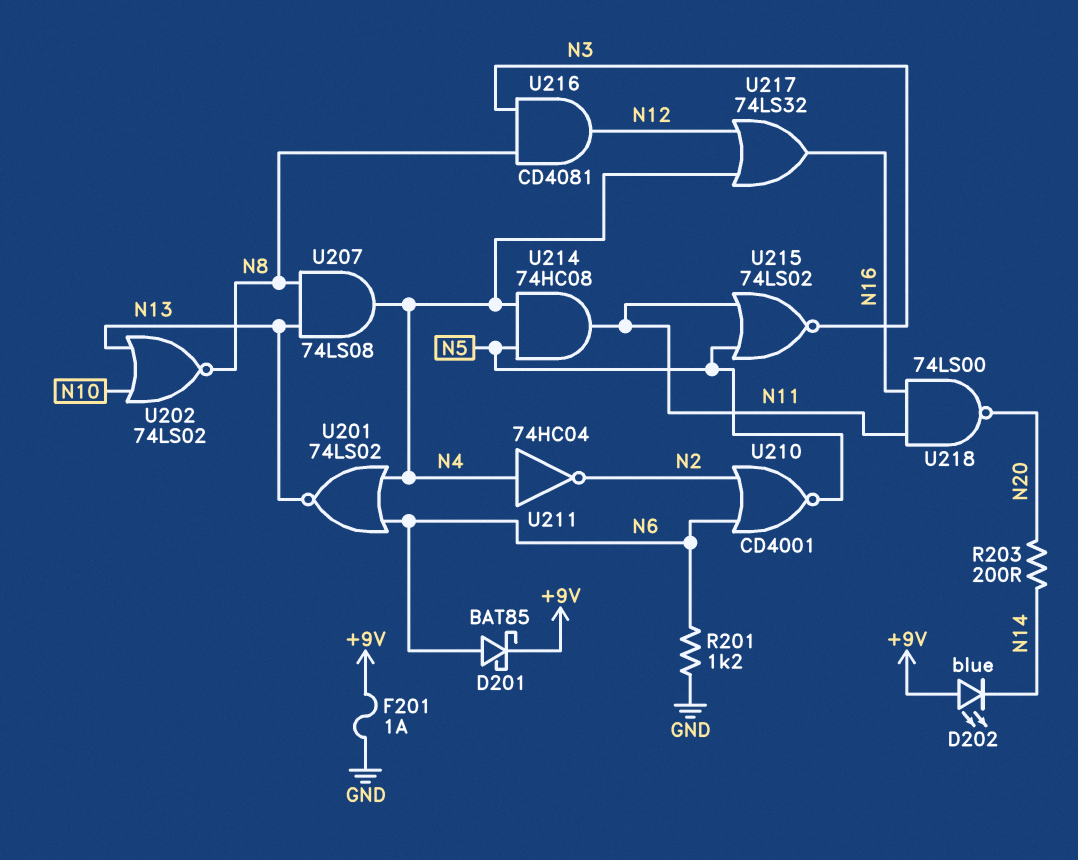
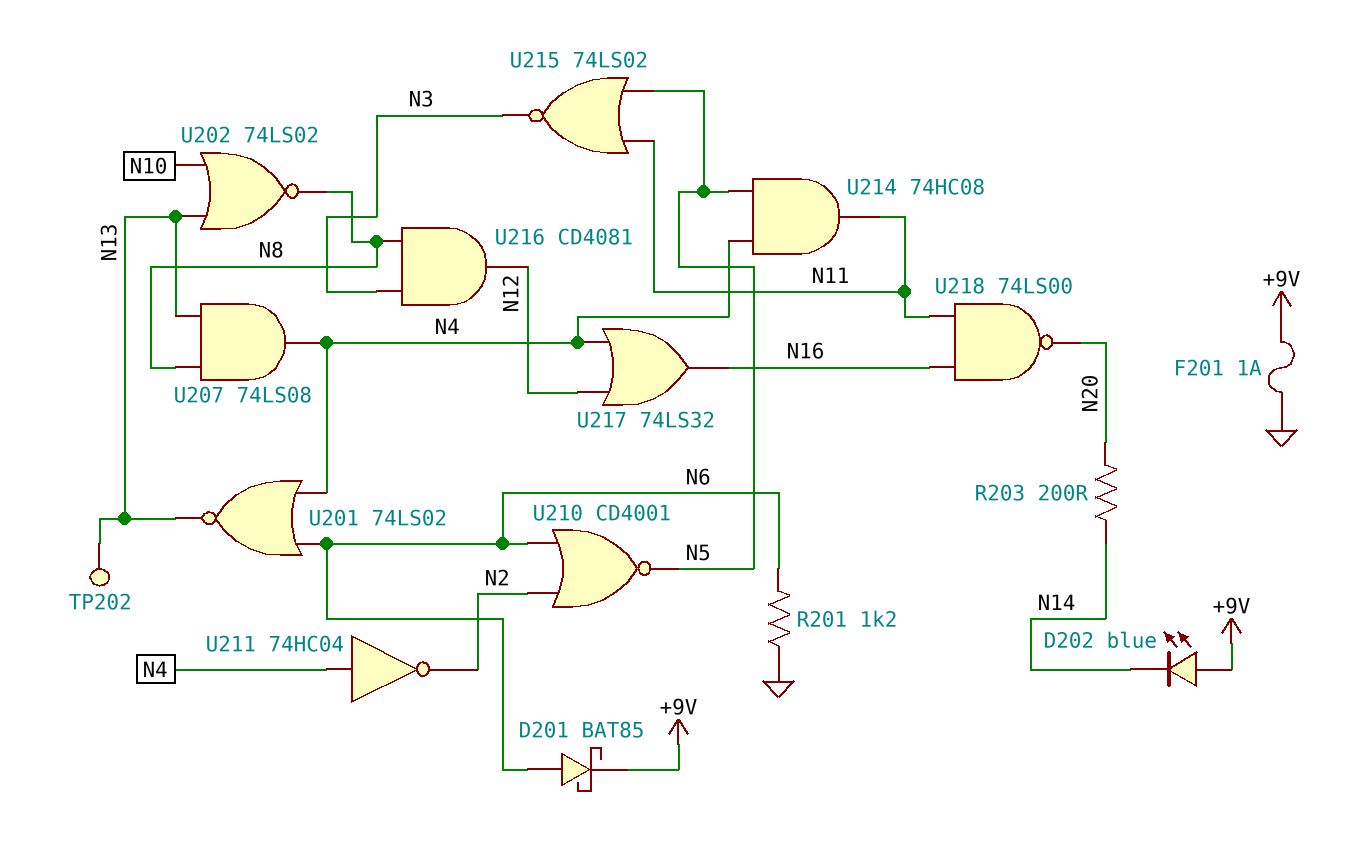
TP202: none -> test point (N13)

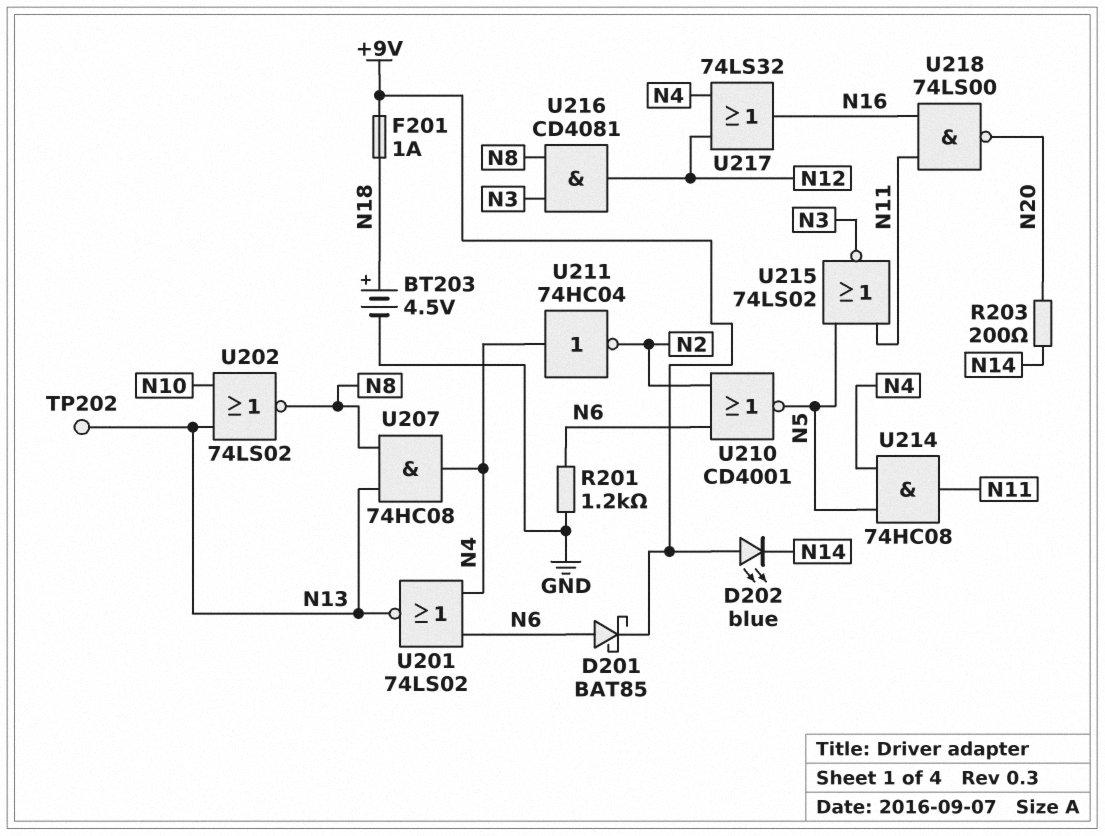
BT203: none -> 4.5V (plus N18, minus GND)
F201: 1A (+9V, GND) -> 1A (+9V, N18)
U207: AND 74LS08 (in N8, in N13, out N4) -> AND 74HC08 (in N8, in N13, out N4)

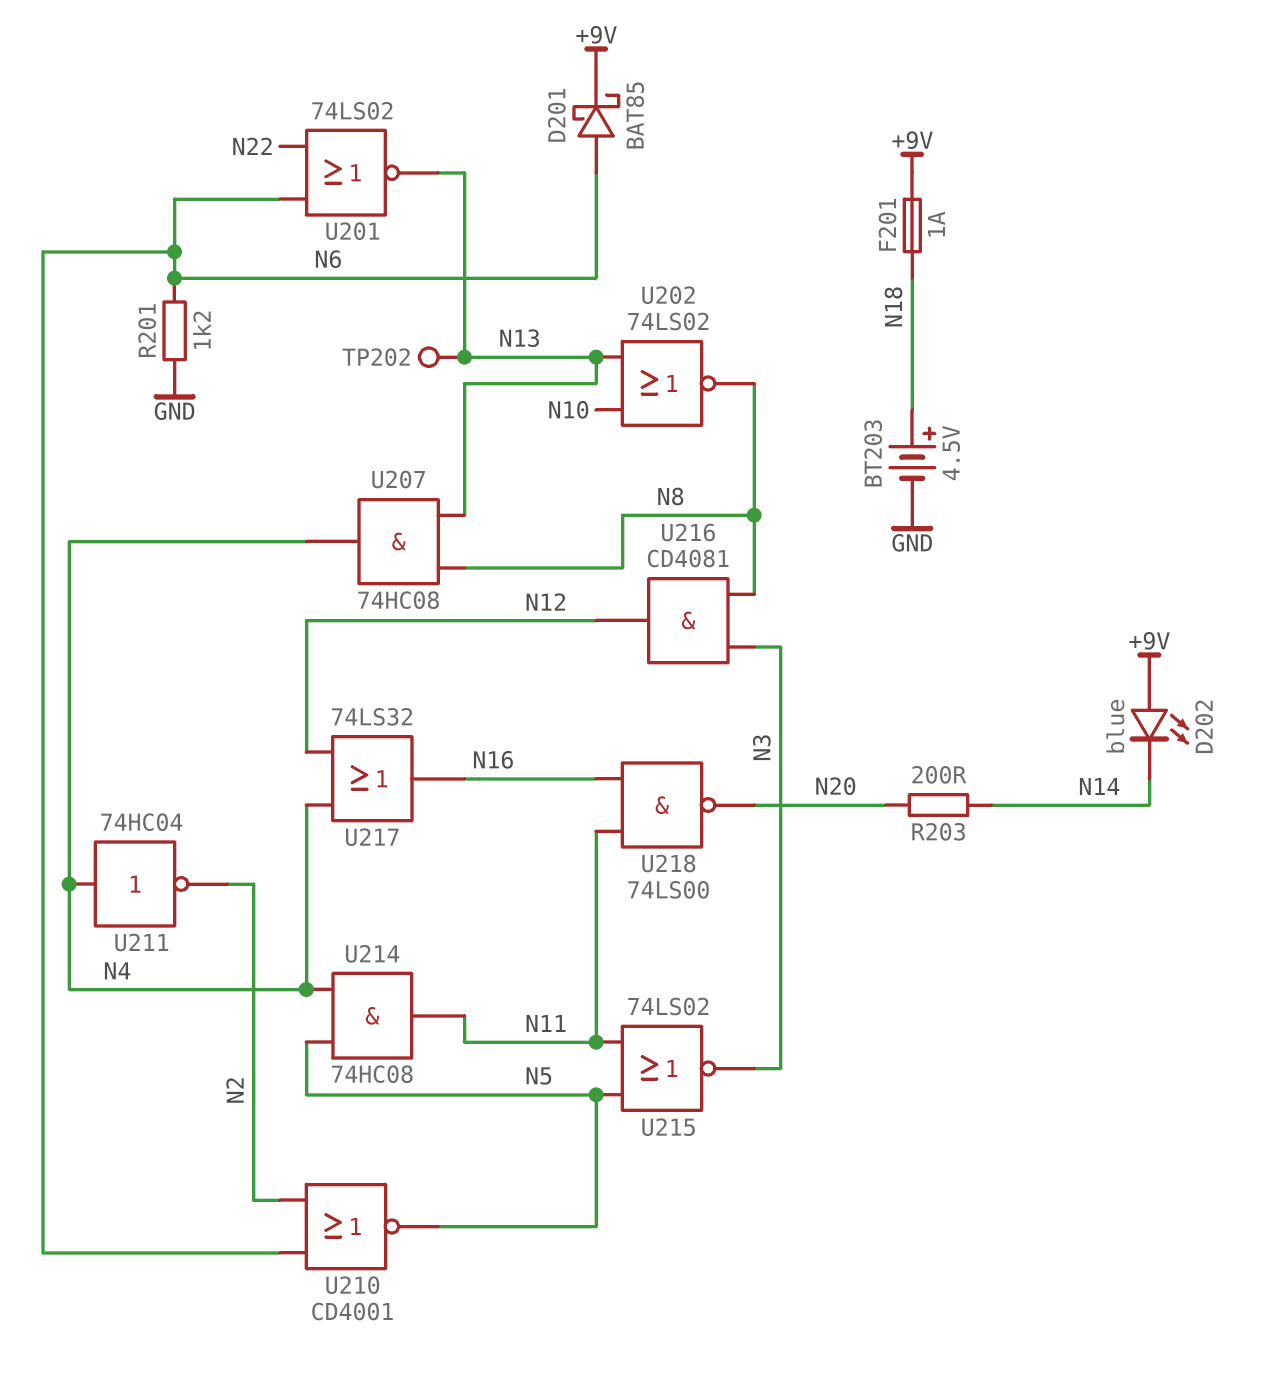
U201: NOR 74LS02 (in N4, in N6, out N13) -> NOR 74LS02 (in N6, in N22, out N13)

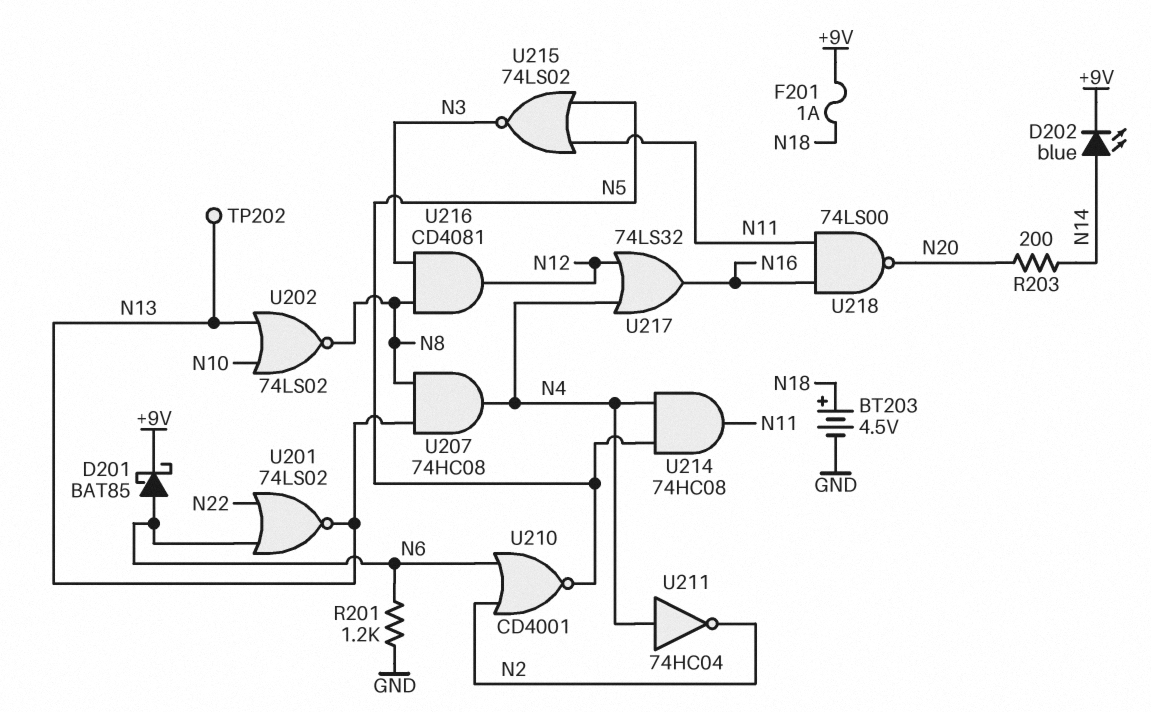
D202: LED blue (A +9V, K N14) -> LED blue (A N14, K +9V)

